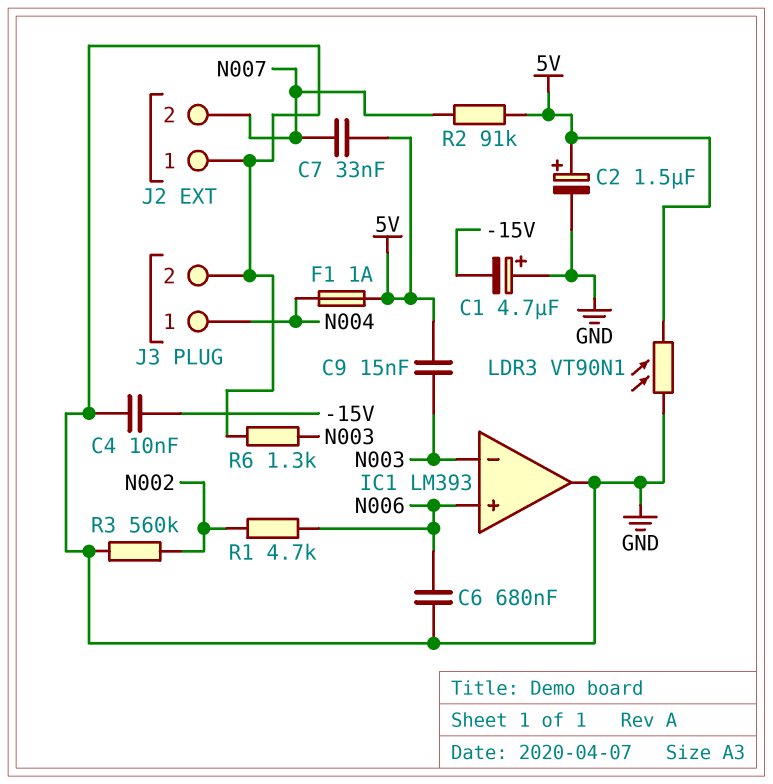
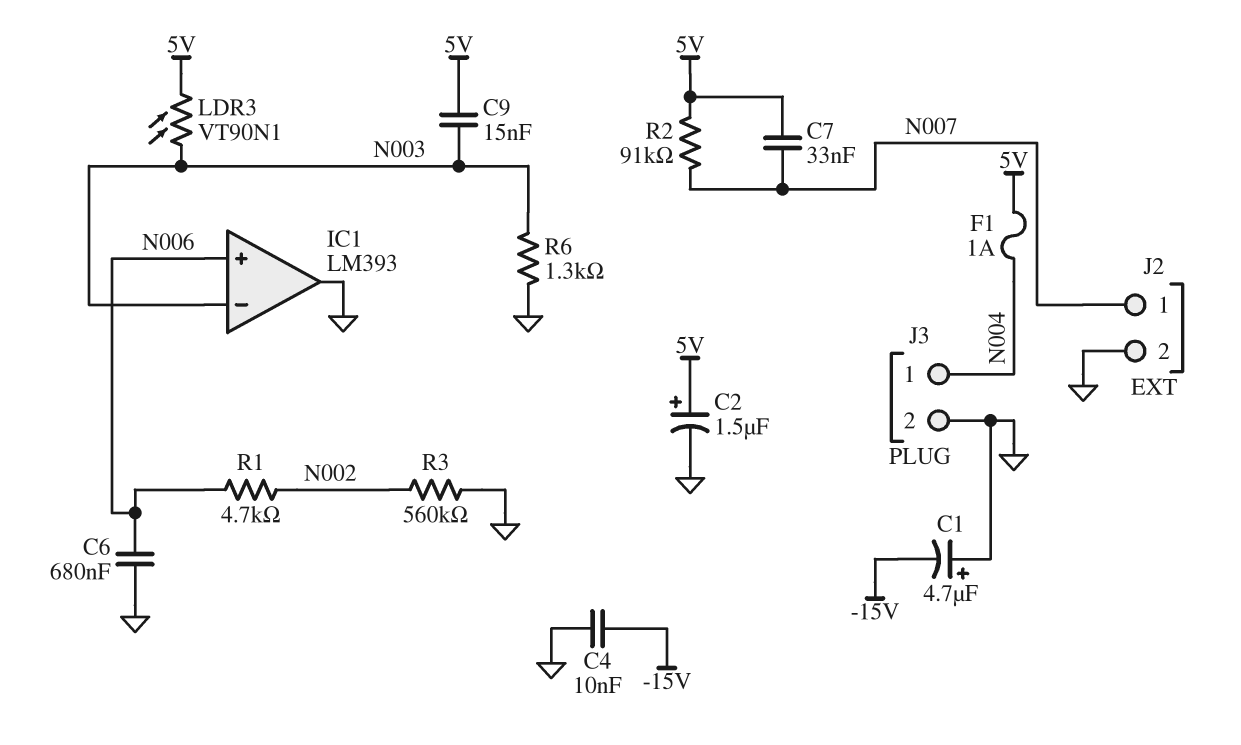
J2 pin 1: GND -> N007
J2 pin 2: N007 -> GND
LDR3: VT90N1 (5V, GND) -> VT90N1 (5V, N003)

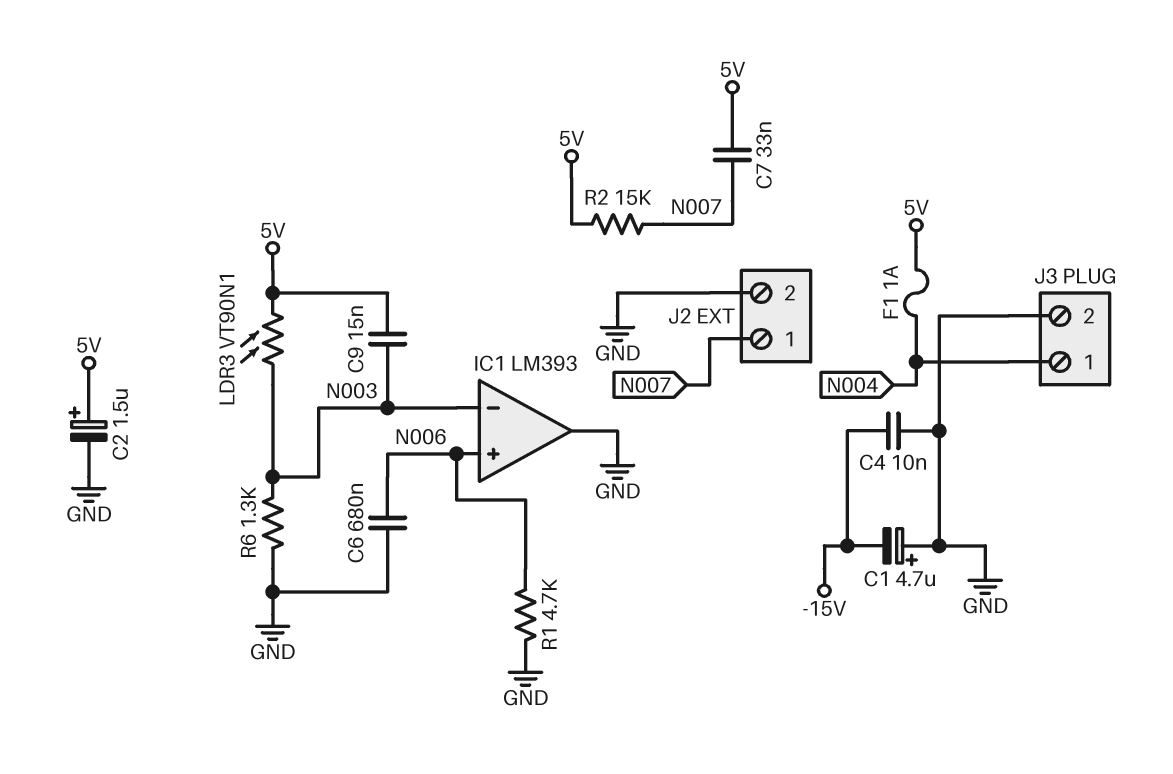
R1: 4.7k (N002, N006) -> 4.7k (GND, N006)
R2: 91k (5V, N007) -> 15k (5V, N007)
R3: 560k (GND, N002) -> none

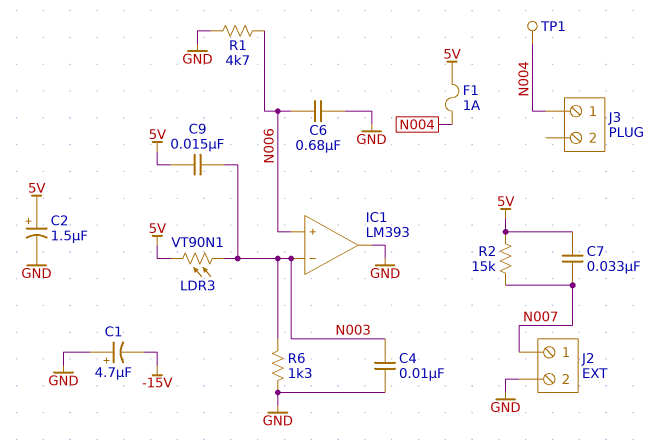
C4: 10nF (-15V, GND) -> 10nF (GND, N003)
J3 pin 2: GND -> none
TP1: none -> test point (N004)

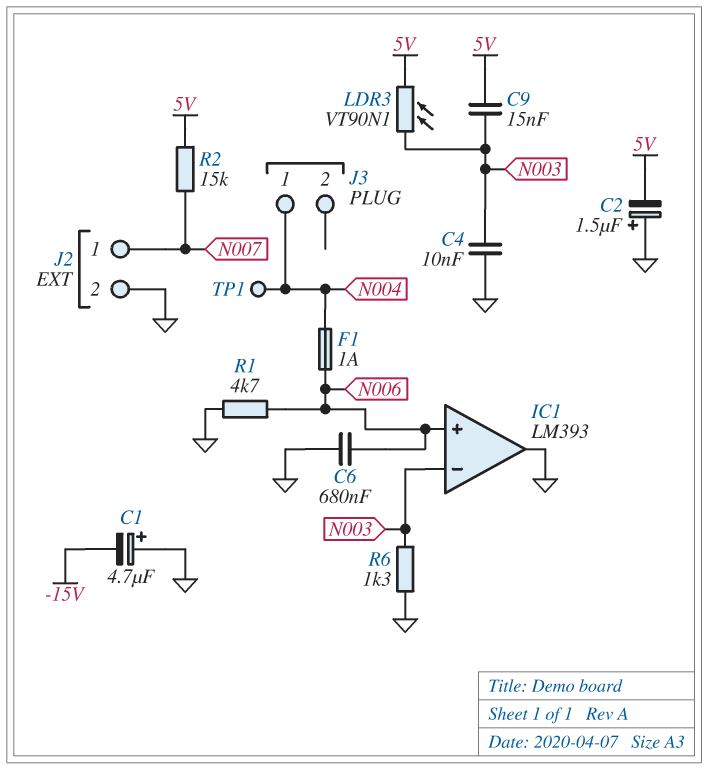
C2: 1.5uF (plus 5V, minus GND) -> 1.5uF (plus GND, minus 5V)
C7: 33nF (5V, N007) -> none
F1: 1A (5V, N004) -> 1A (N004, N006)

